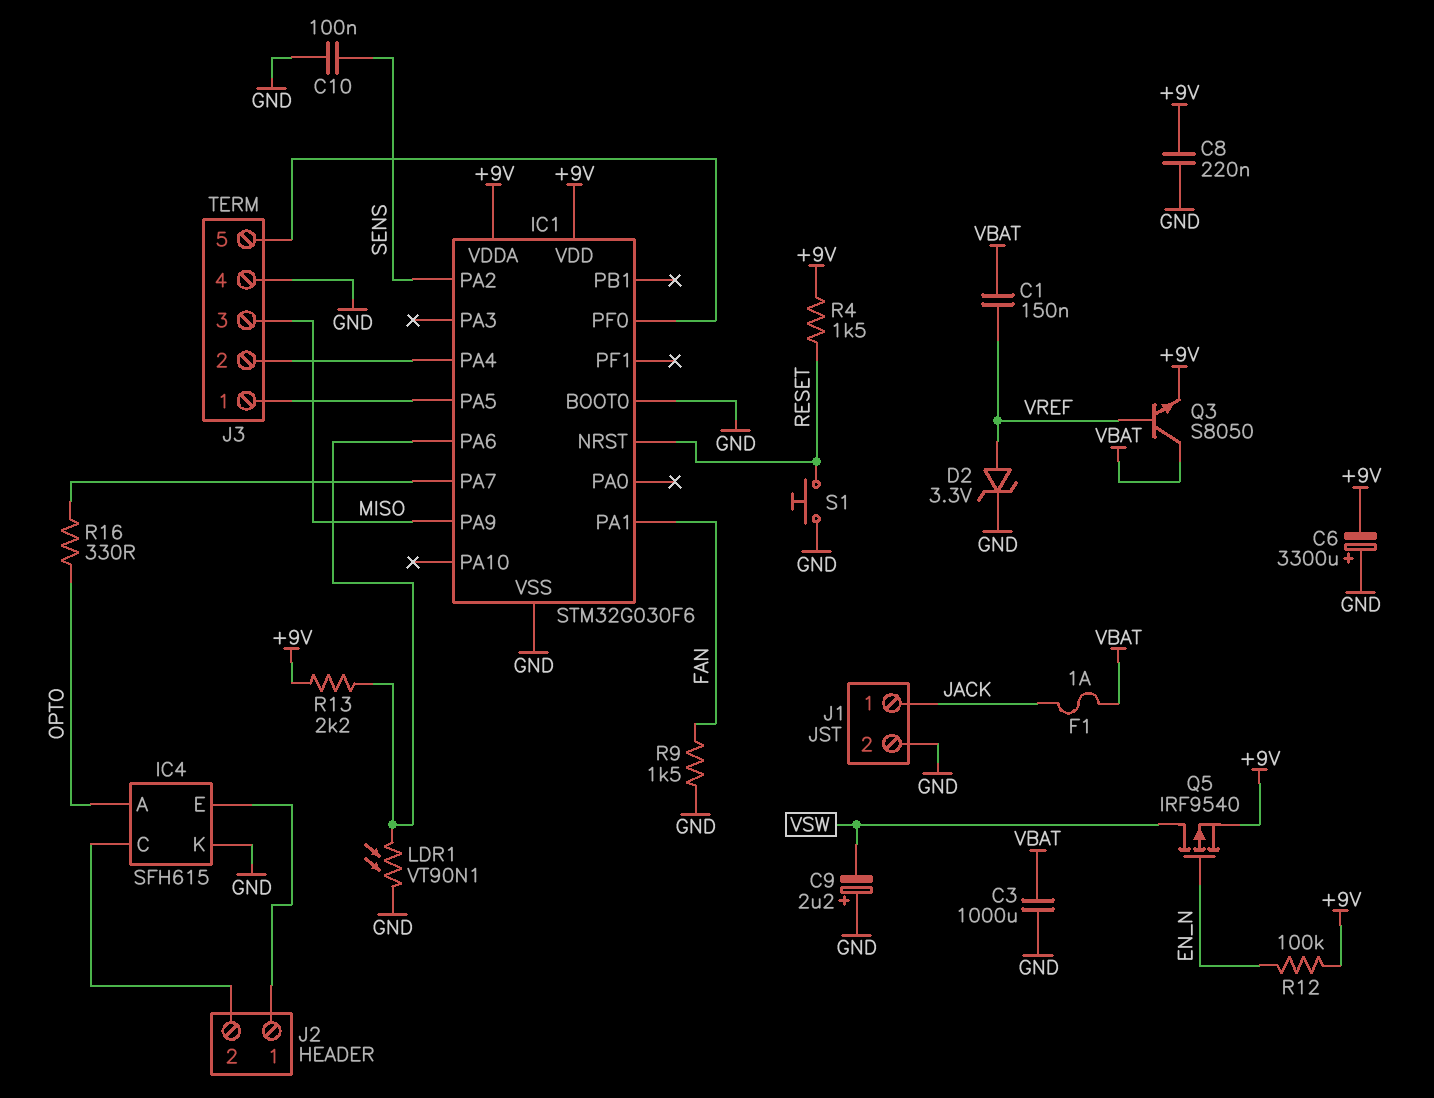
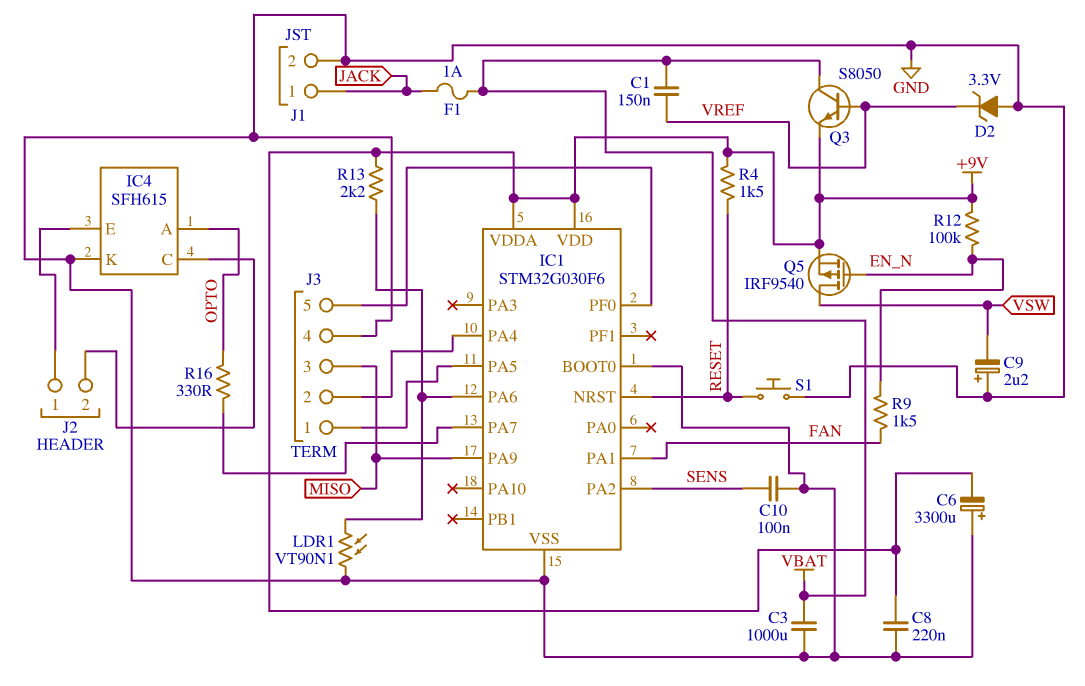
D2: zener 3.3V (A VREF, K GND) -> zener 3.3V (A GND, K VREF)
R9: 1.5k (FAN, GND) -> 1.5k (EN_N, FAN)

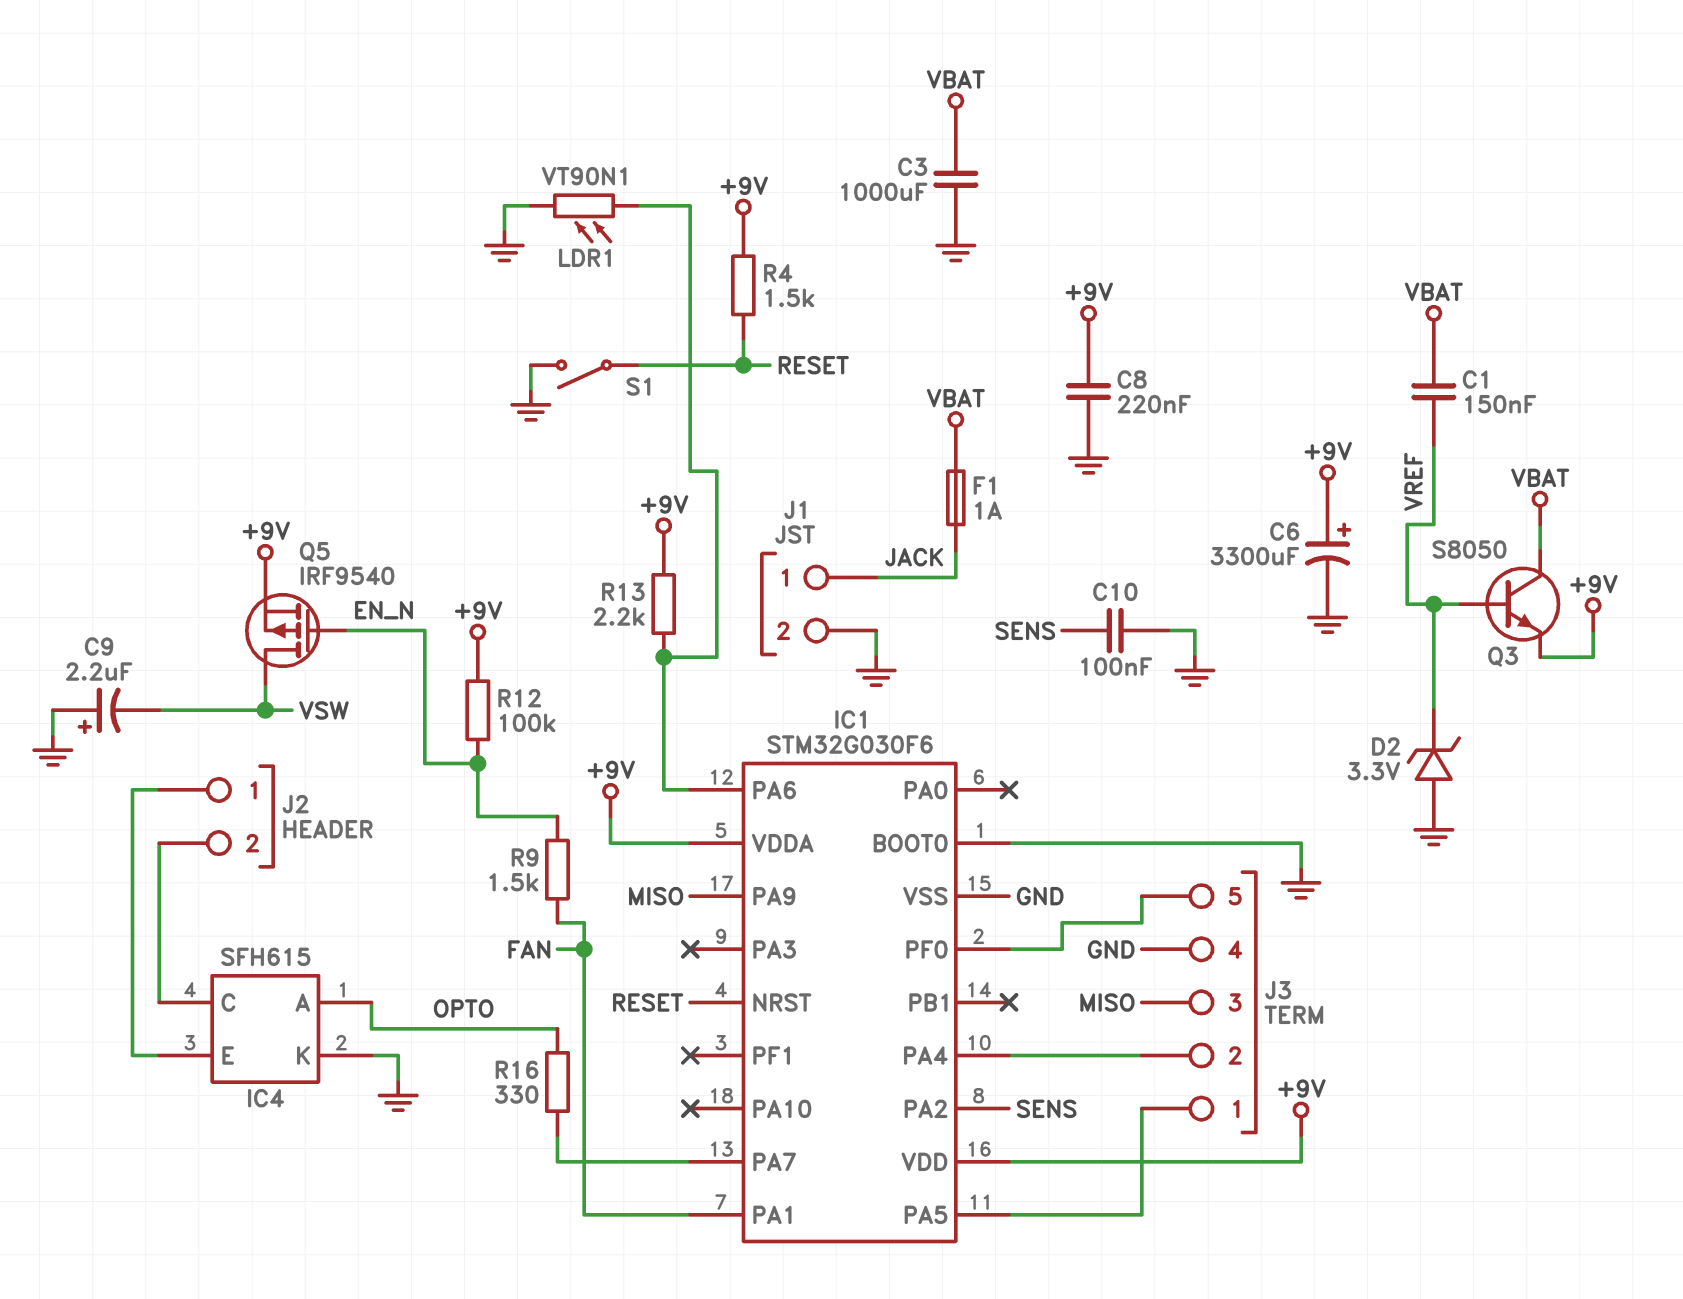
C6: 3300uF (plus GND, minus +9V) -> 3300uF (plus +9V, minus GND)
S1: button (GND, RESET) -> switch (GND, RESET)

